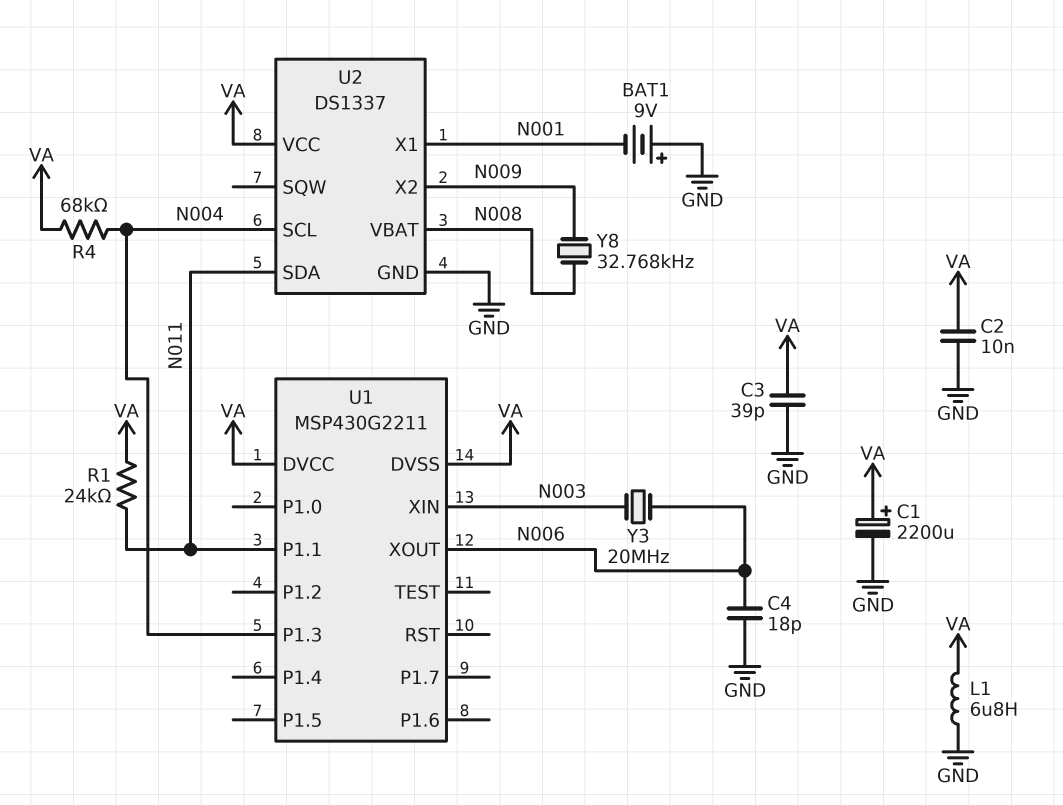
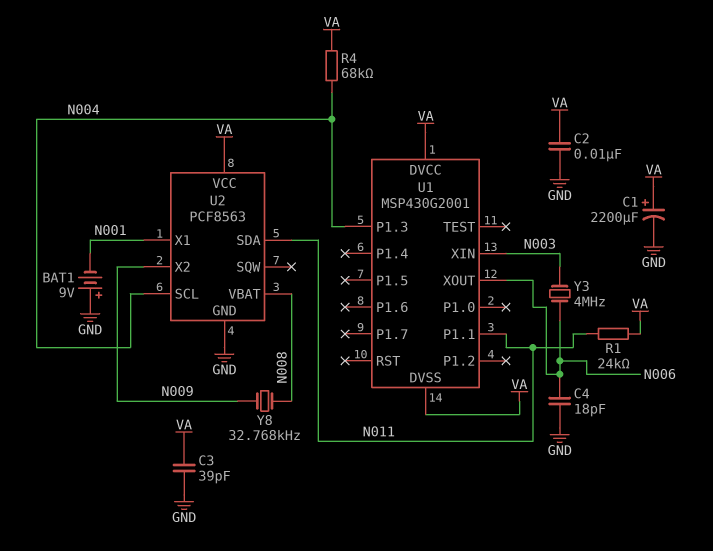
L1: 6.8uH (GND, VA) -> none
U1: MSP430G2211 -> MSP430G2001
U2: DS1337 -> PCF8563
Y3: 20MHz (N003, N006) -> 4MHz (N003, N006)

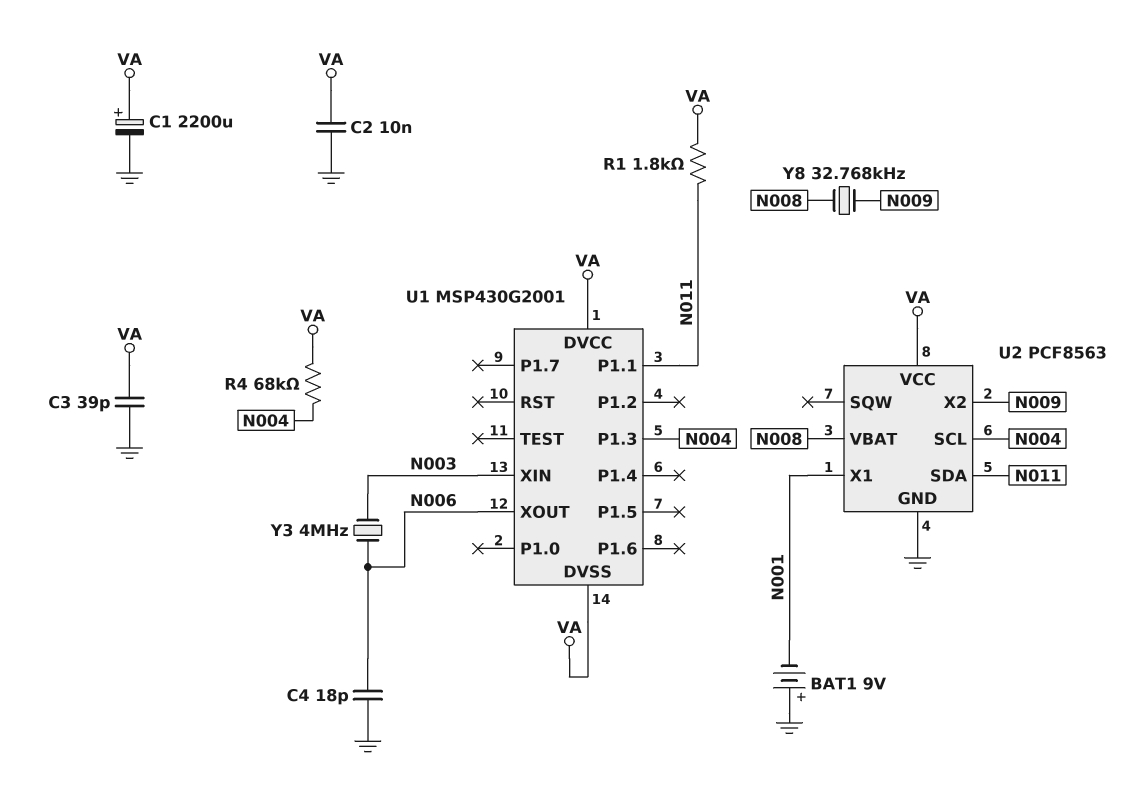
R1: 24k (N011, VA) -> 1.8k (N011, VA)

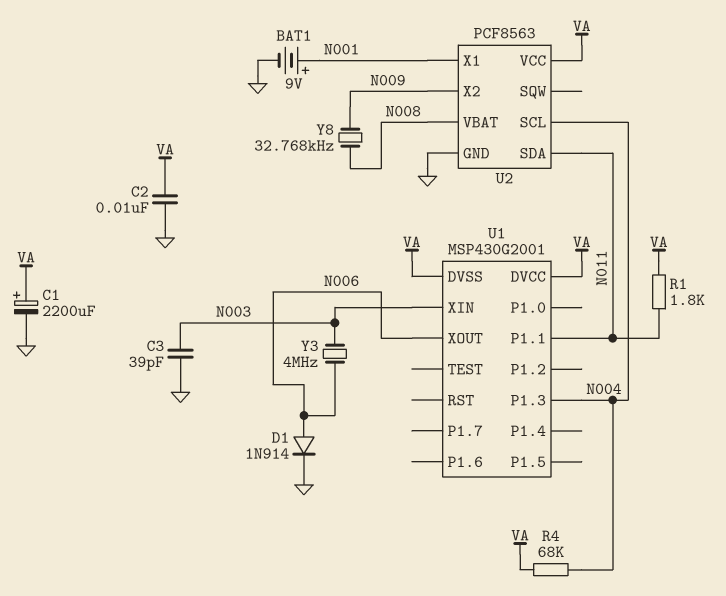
BAT1: 9V (plus GND, minus N001) -> 9V (plus N001, minus GND)
C3: 39pF (GND, VA) -> 39pF (GND, N003)
C4: 18pF (GND, N006) -> none
D1: none -> diode 1N914 (A N006, K GND)

